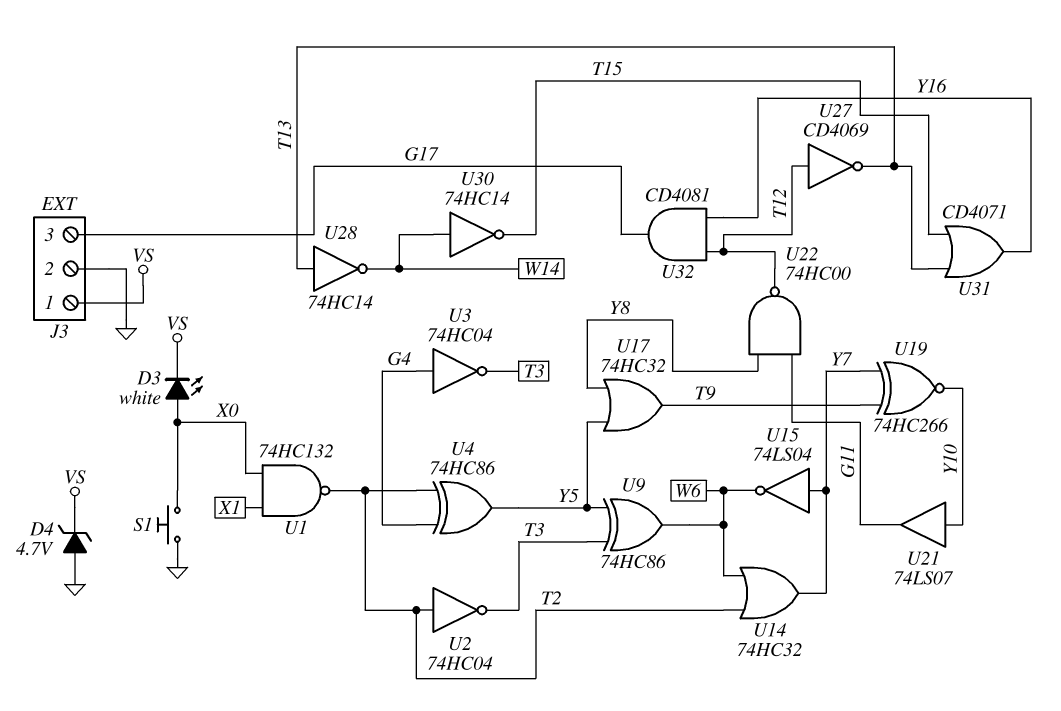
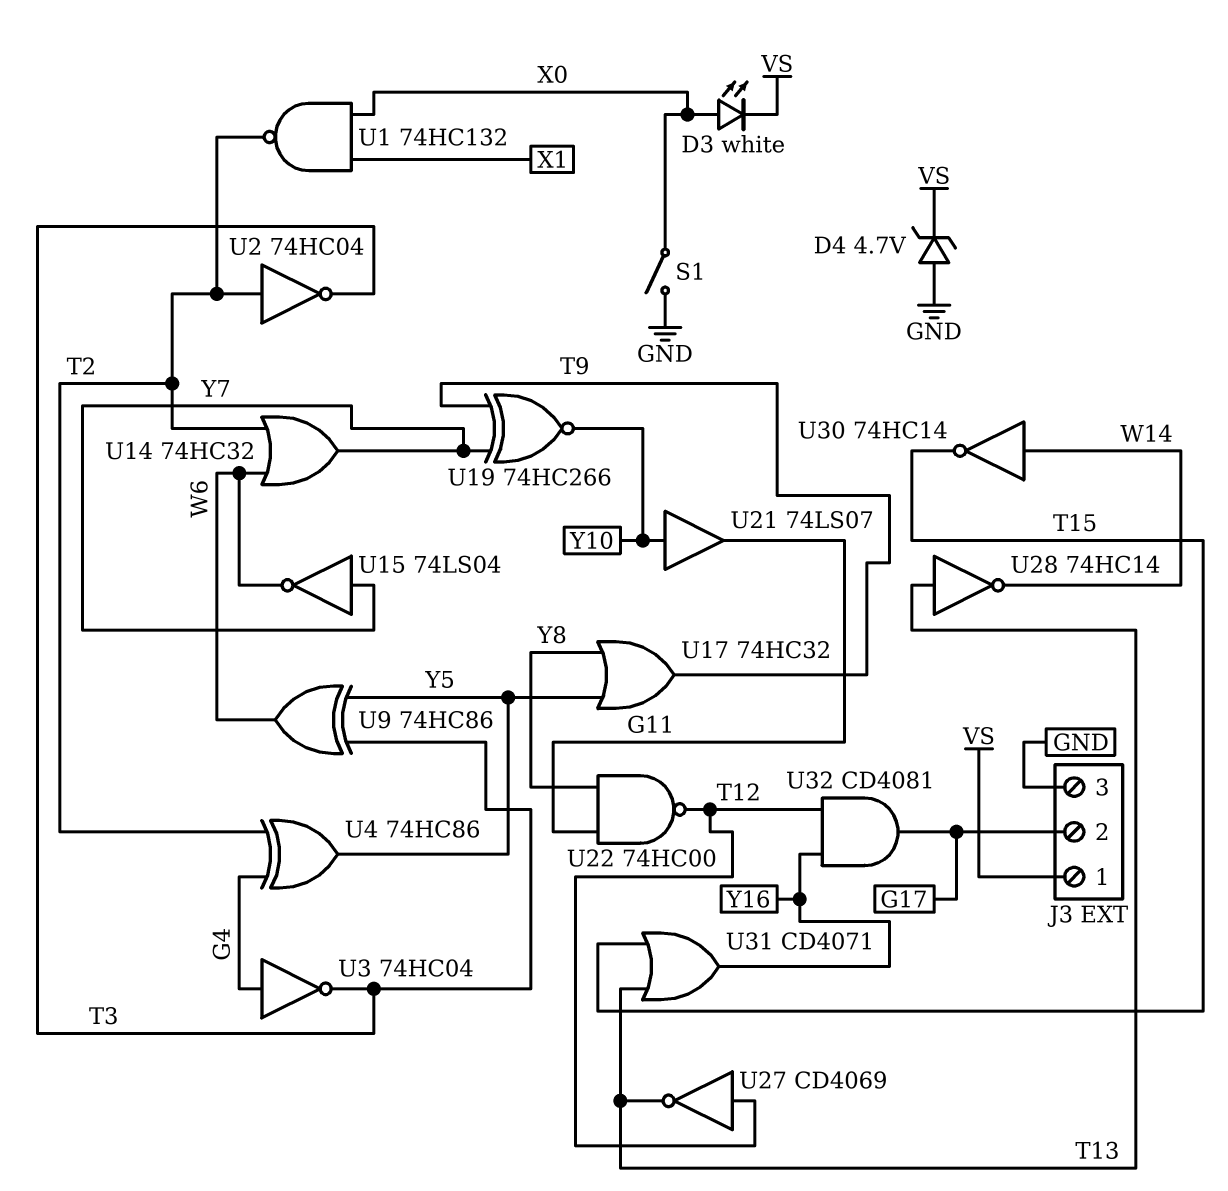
J3 pin 2: GND -> G17
J3 pin 3: G17 -> GND
S1: button (GND, X0) -> switch (GND, X0)

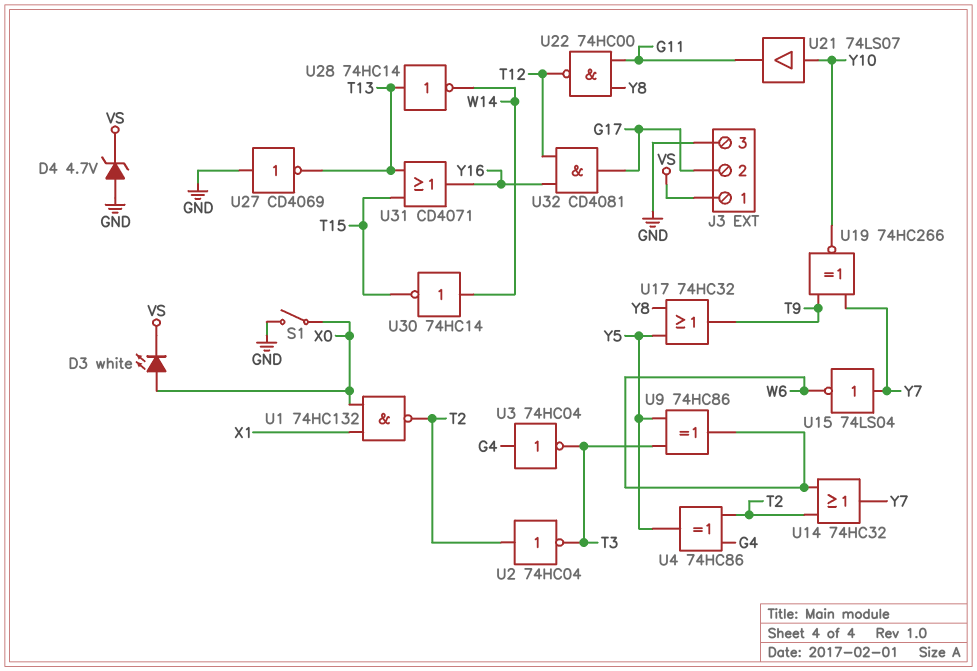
U27: NOT CD4069 (in T12, out T13) -> NOT CD4069 (in GND, out T13)

